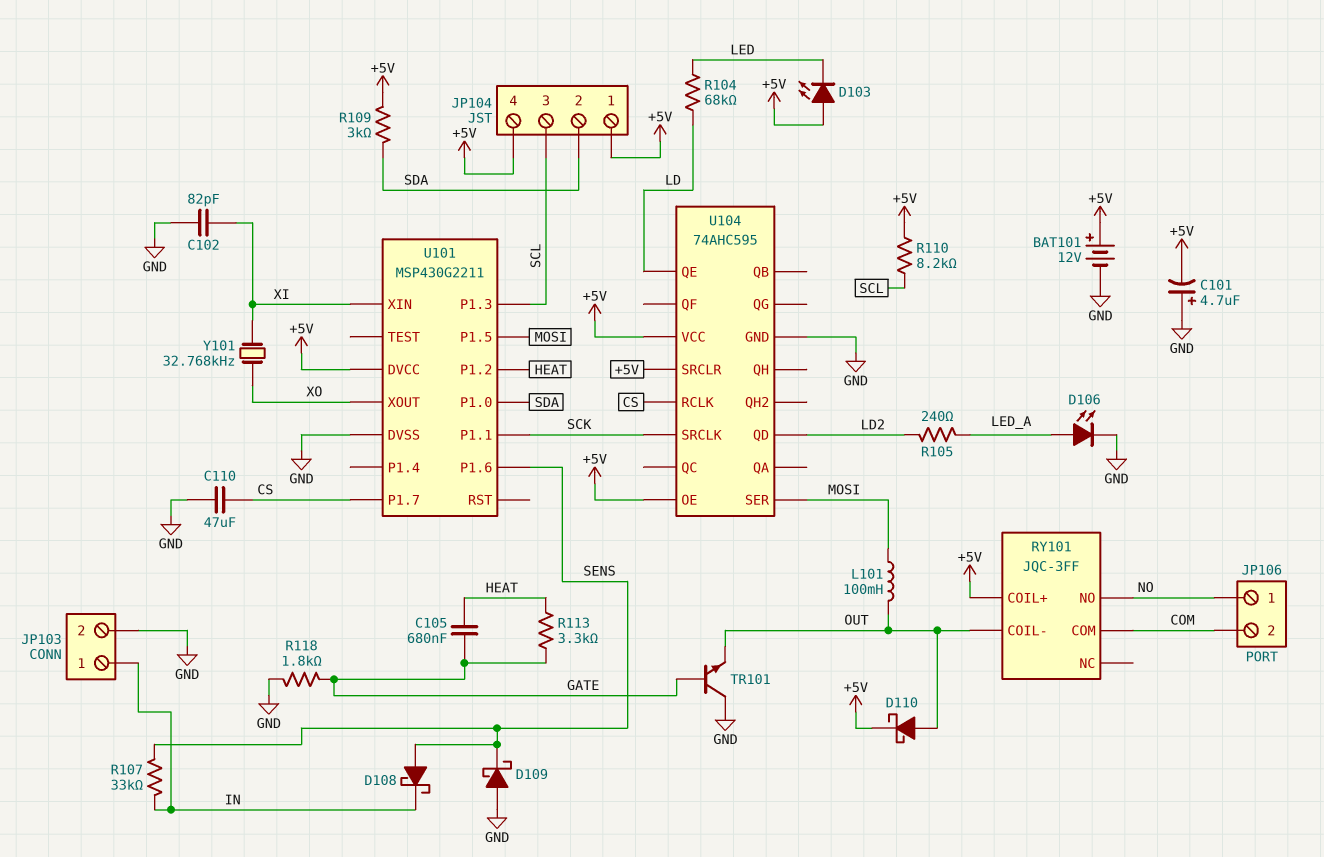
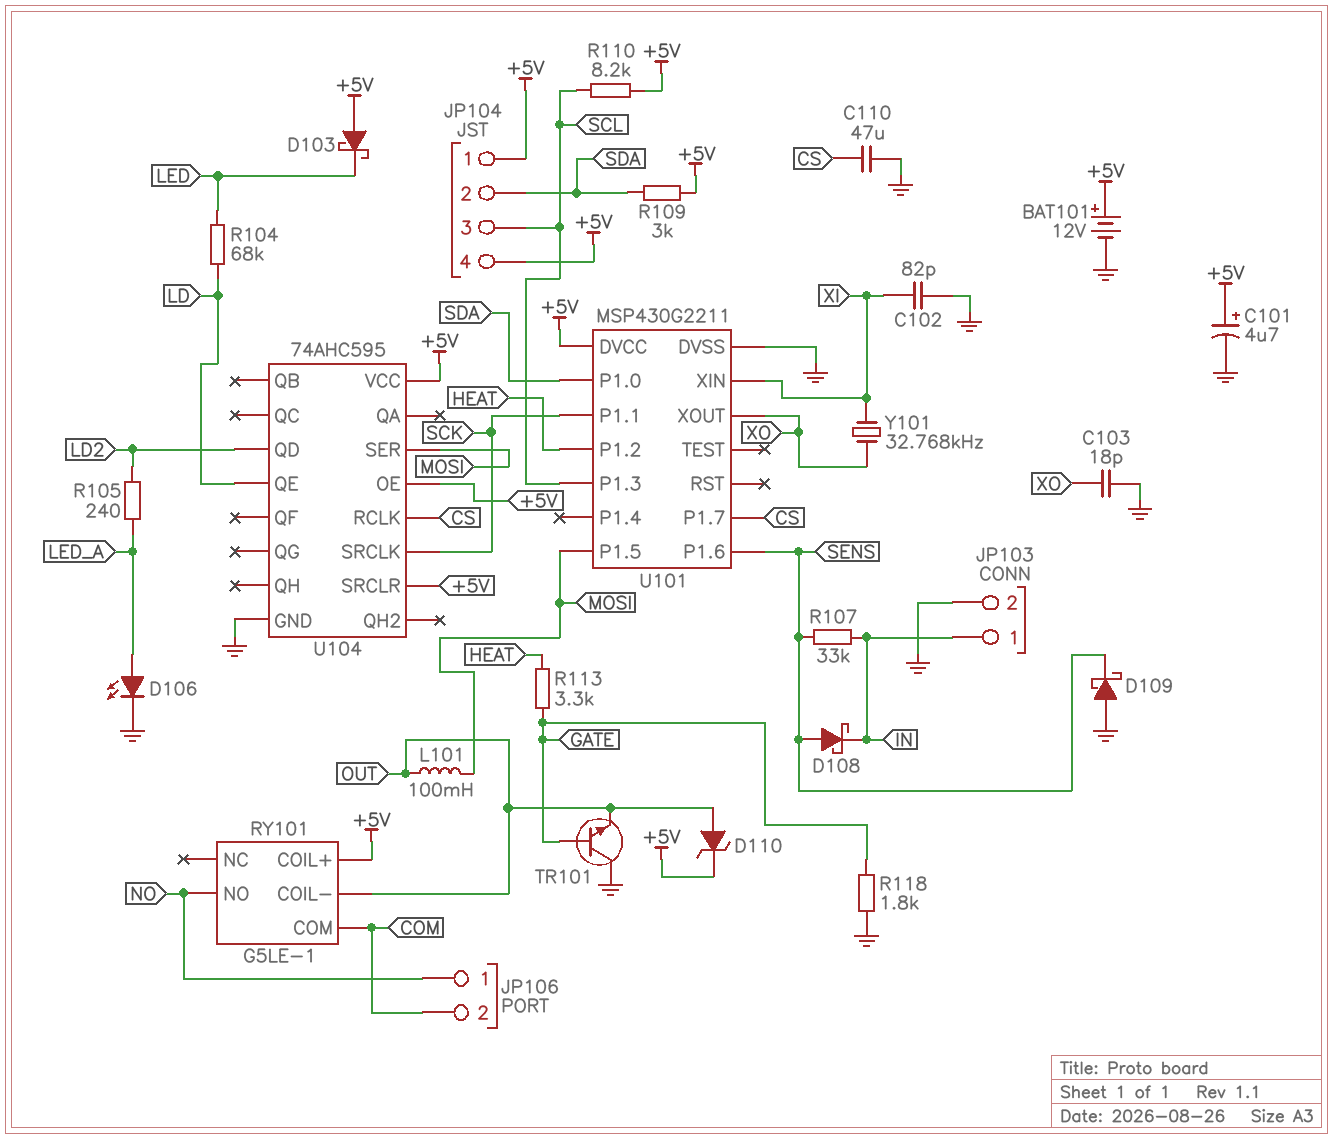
C101: 4.7uF (plus GND, minus +5V) -> 4.7uF (plus +5V, minus GND)
C103: none -> 18pF (GND, XO)
C105: 680nF (GATE, HEAT) -> none
D103: LED (A +5V, K LED) -> schottky (A +5V, K LED)
D110: schottky (A OUT, K +5V) -> zener (A OUT, K +5V)
RY101: JQC-3FF -> G5LE-1

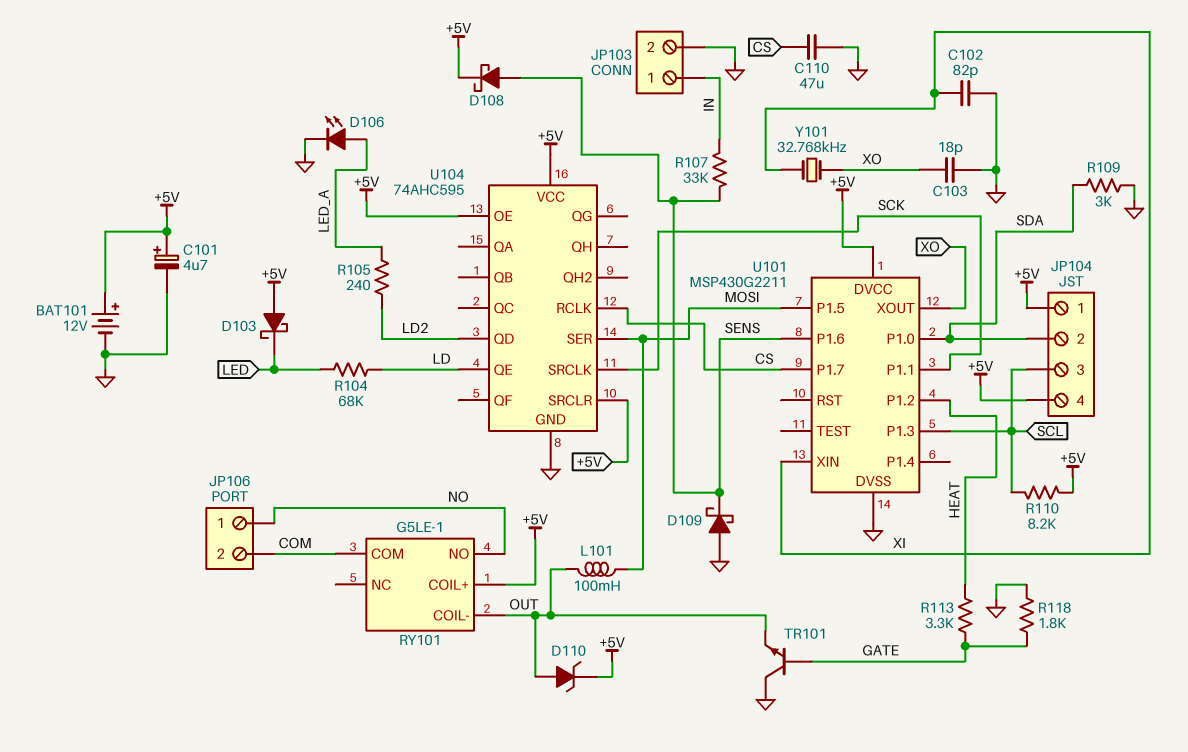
D108: schottky (A SENS, K IN) -> schottky (A SENS, K +5V)
R109: 3k (+5V, SDA) -> 3k (GND, SDA)

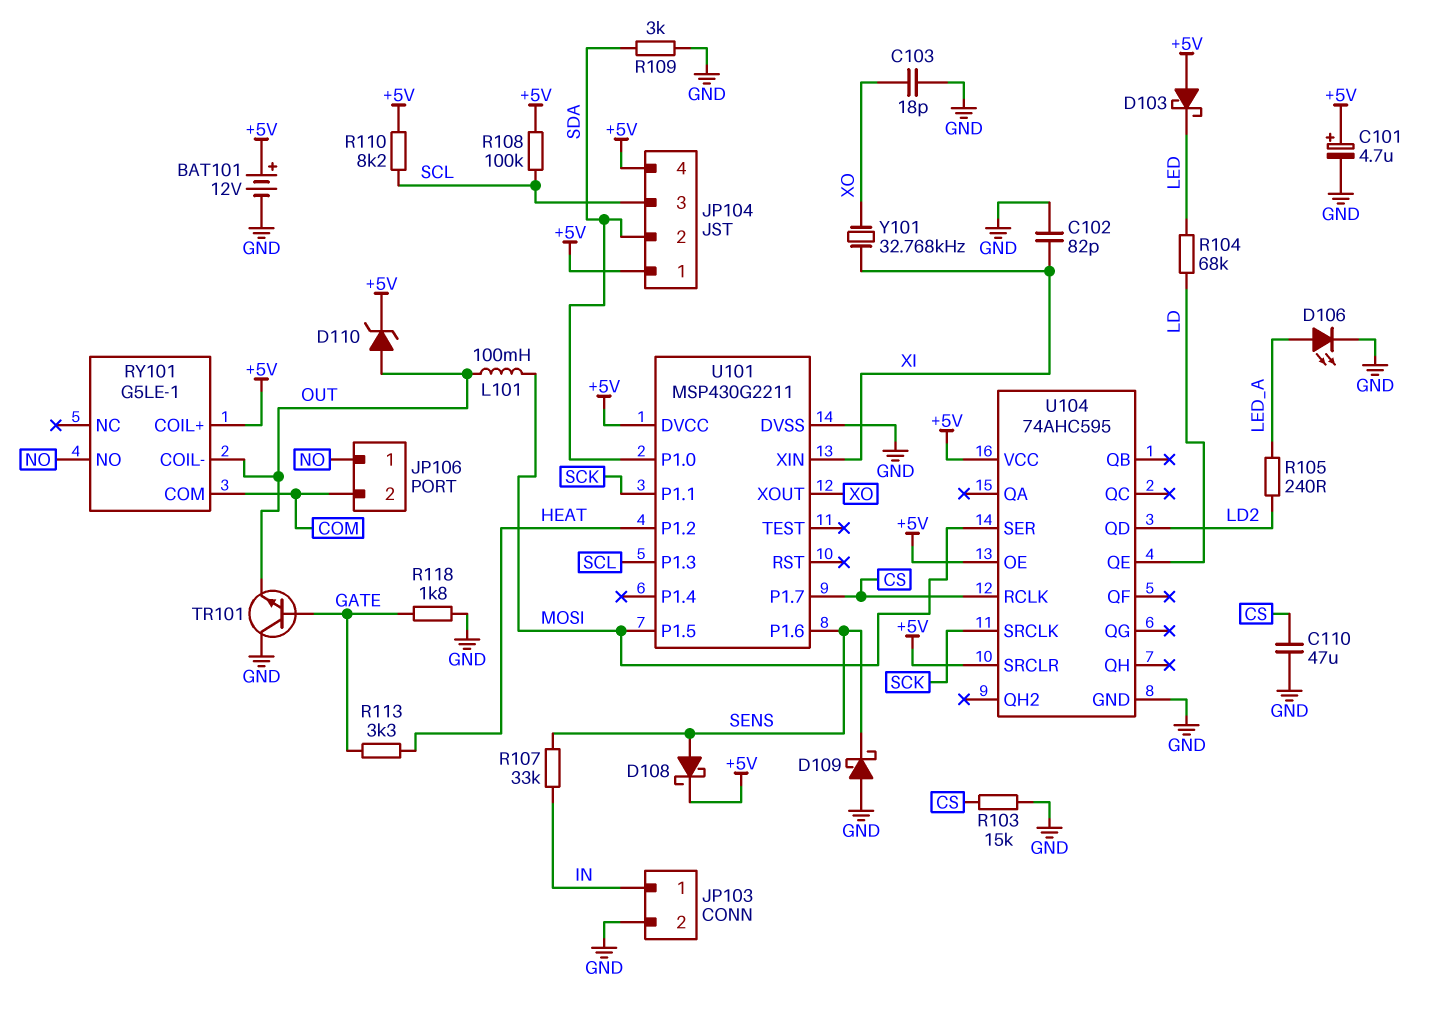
R103: none -> 15k (CS, GND)
R108: none -> 100k (+5V, SCL)

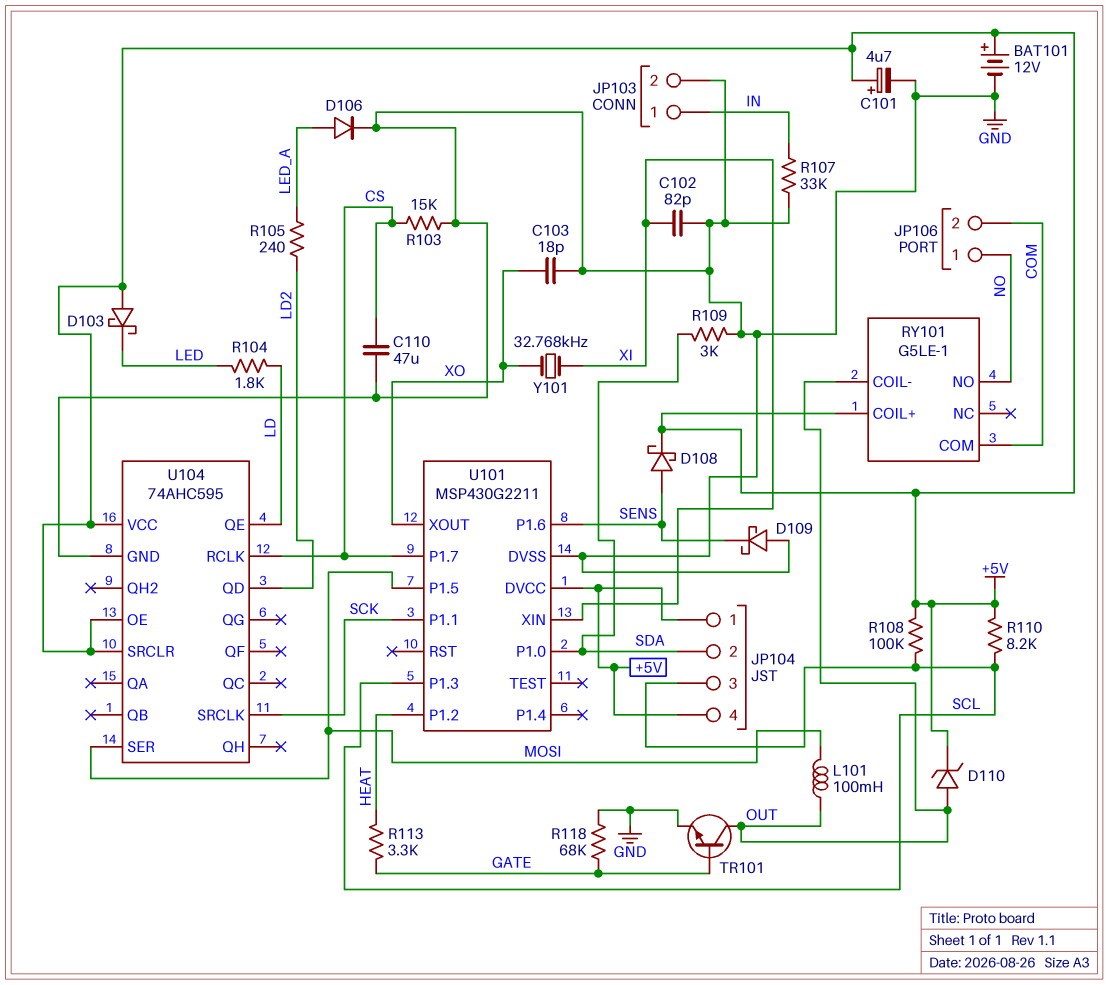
D106: LED (A LED_A, K GND) -> diode (A LED_A, K GND)
R104: 68k (LD, LED) -> 1.8k (LD, LED)
R107: 33k (IN, SENS) -> 33k (GND, IN)
R118: 1.8k (GATE, GND) -> 68k (GATE, GND)
TR101: NPN (B GATE, C GND, E OUT) -> NPN (B GATE, C OUT, E GND)

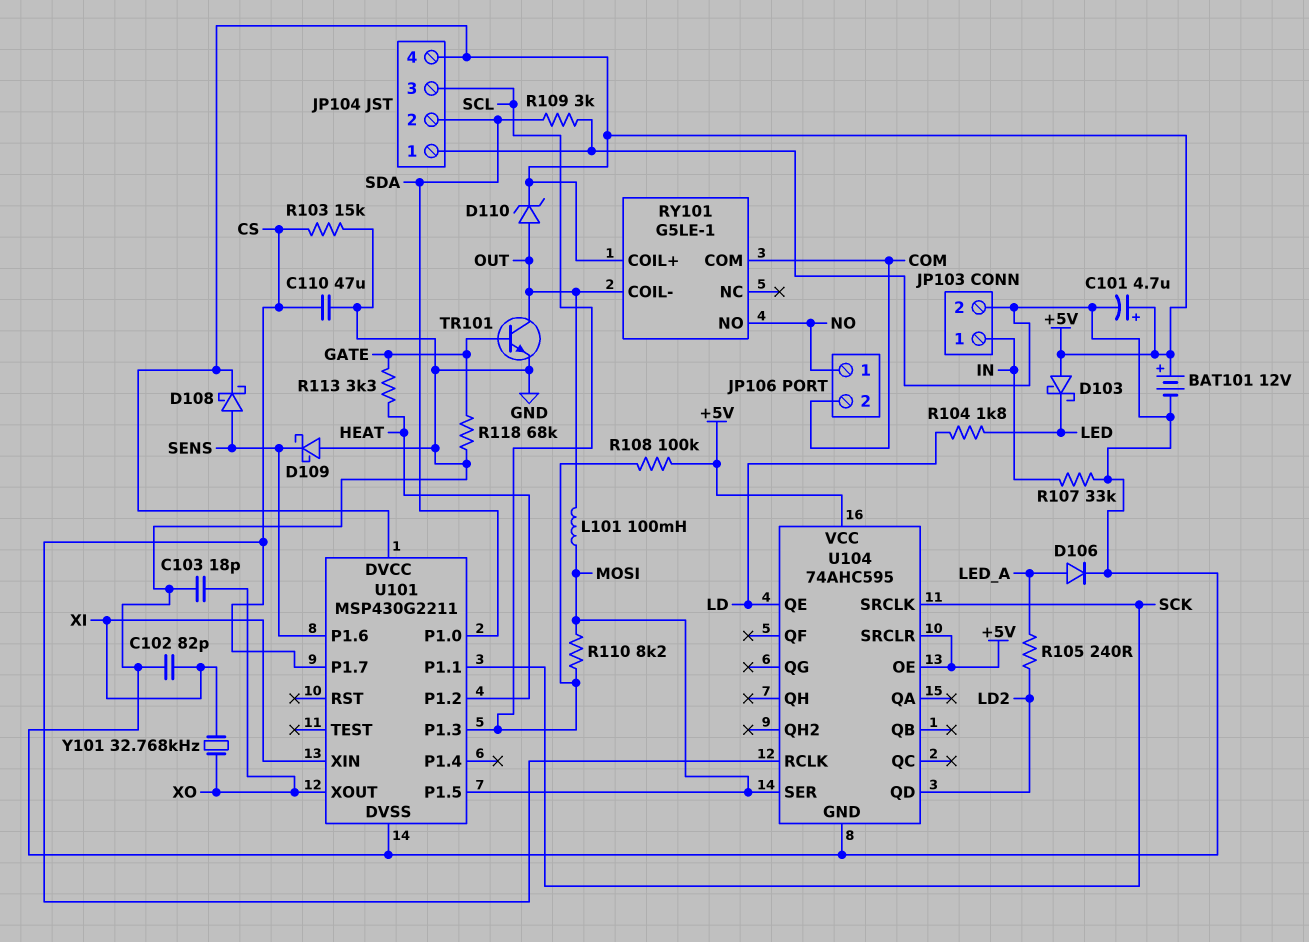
JP104 pin 1: +5V -> GND
R110: 8.2k (+5V, SCL) -> 8.2k (MOSI, SCL)

